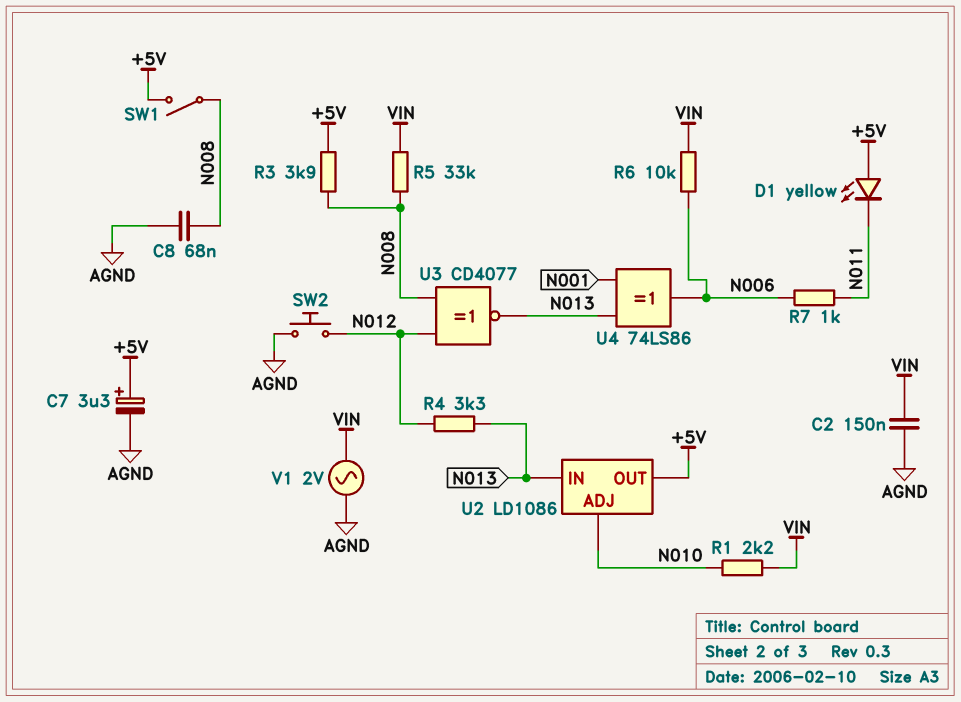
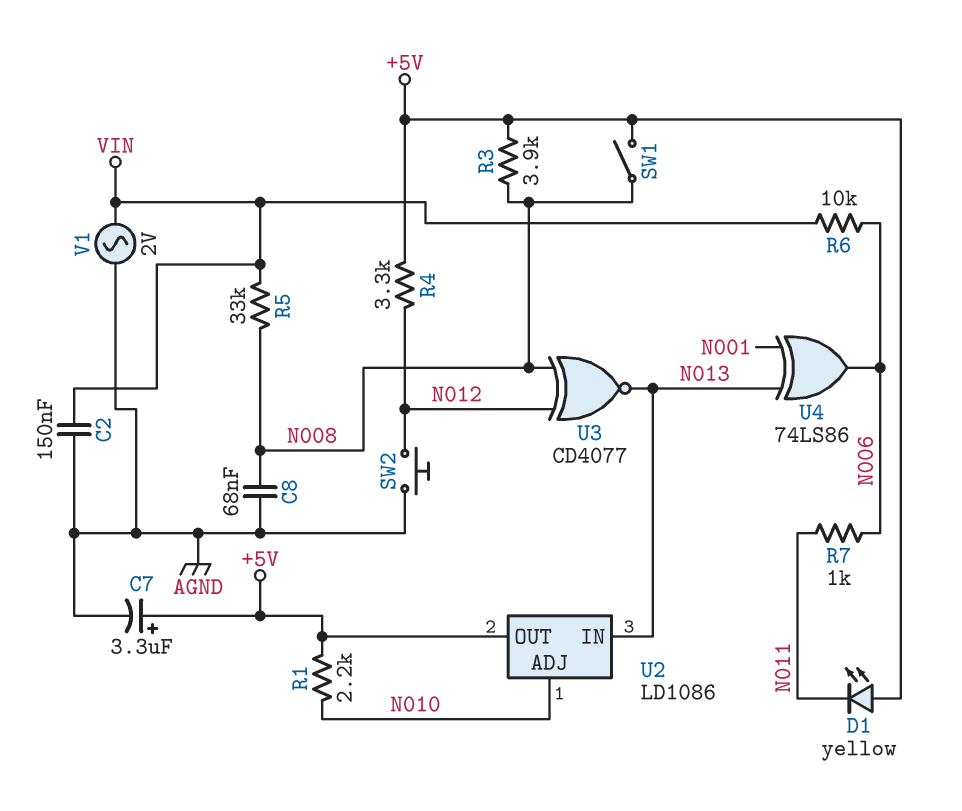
R1: 2.2k (N010, VIN) -> 2.2k (+5V, N010)
R4: 3.3k (N012, N013) -> 3.3k (+5V, N012)

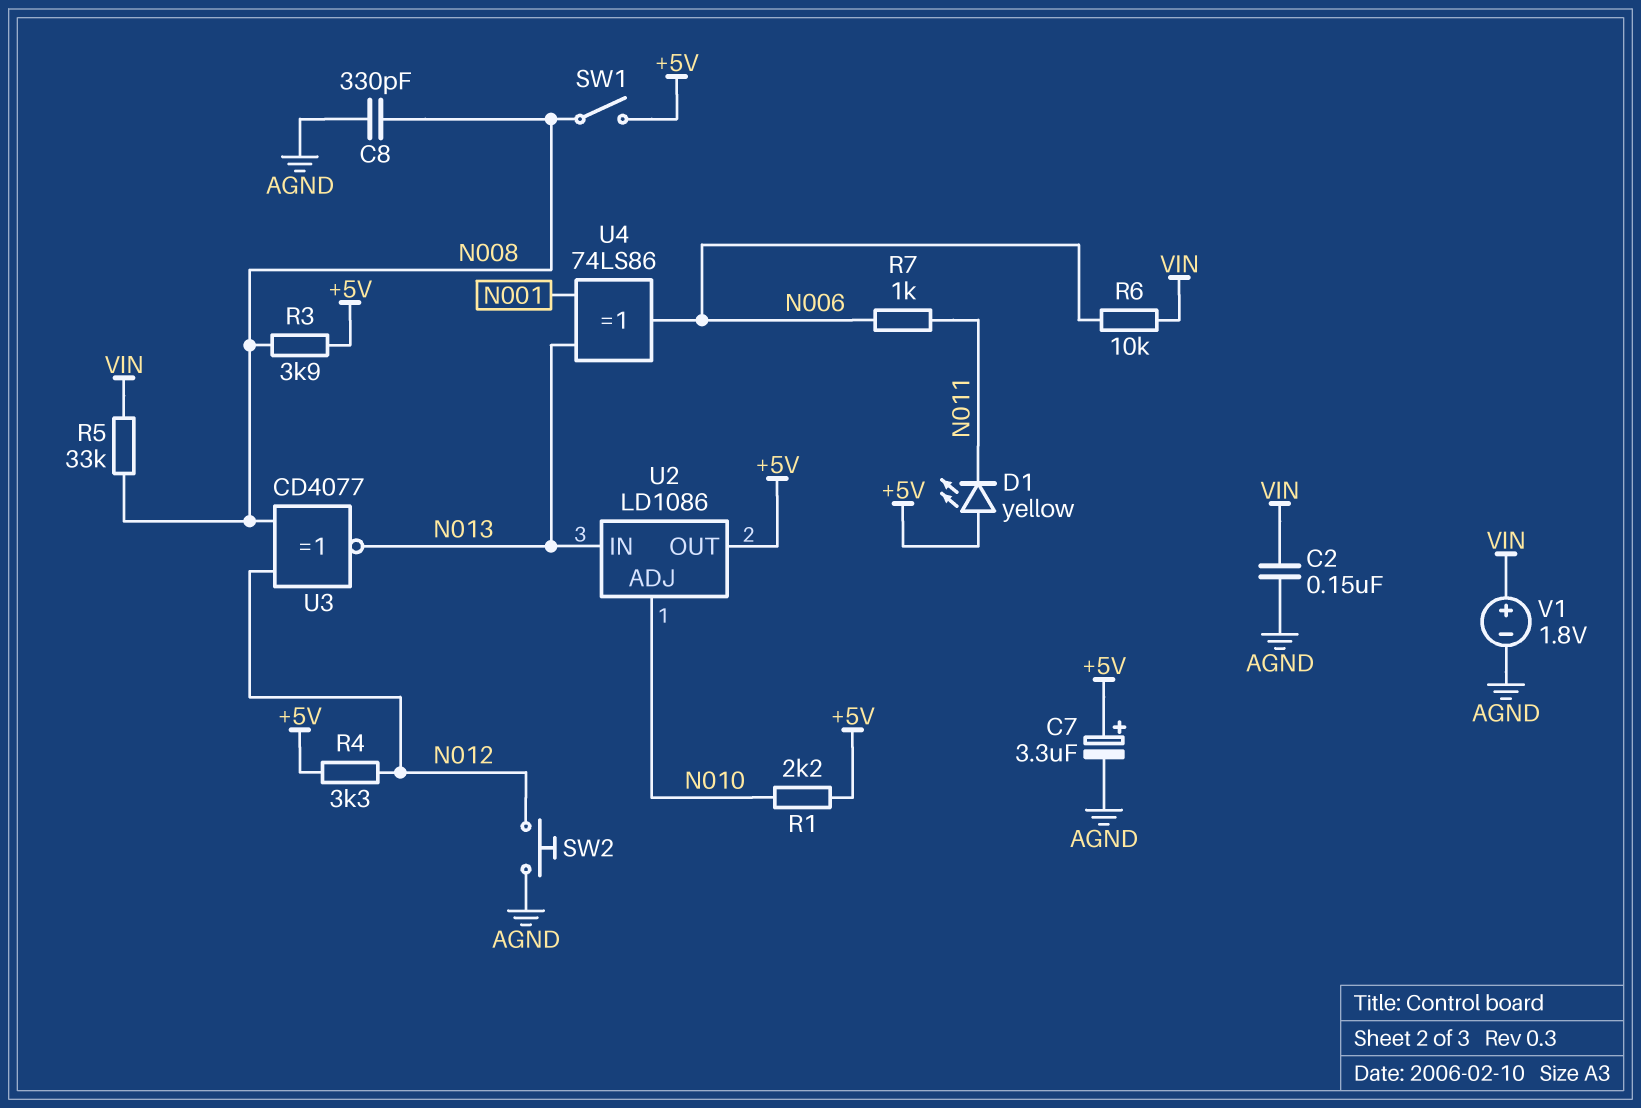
C8: 68nF (AGND, N008) -> 330pF (AGND, N008)
V1: AC 2V (AGND, VIN) -> 1.8V (plus VIN, minus AGND)

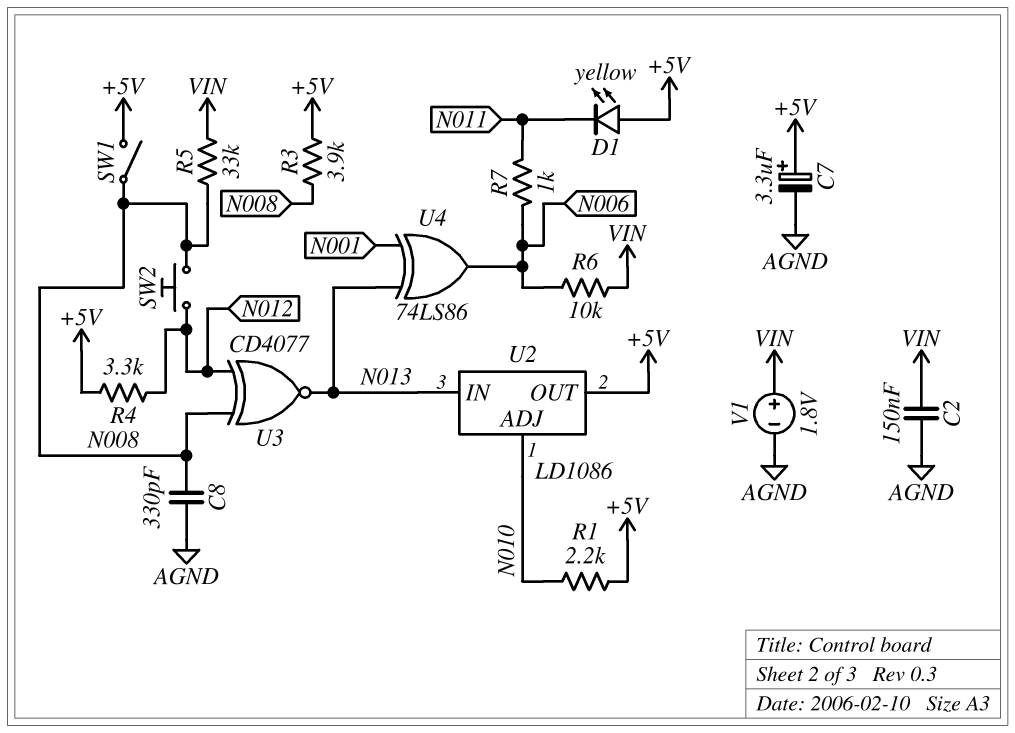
SW2: button (AGND, N012) -> button (N008, N012)

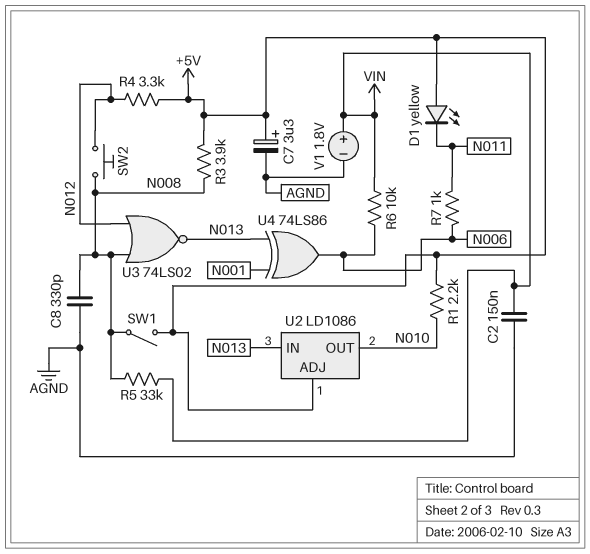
U2 pin ADJ: N010 -> +5V
U2 pin OUT: +5V -> N010
U3: XNOR CD4077 (in N008, in N012, out N013) -> NOR 74LS02 (in N008, in N012, out N013)

